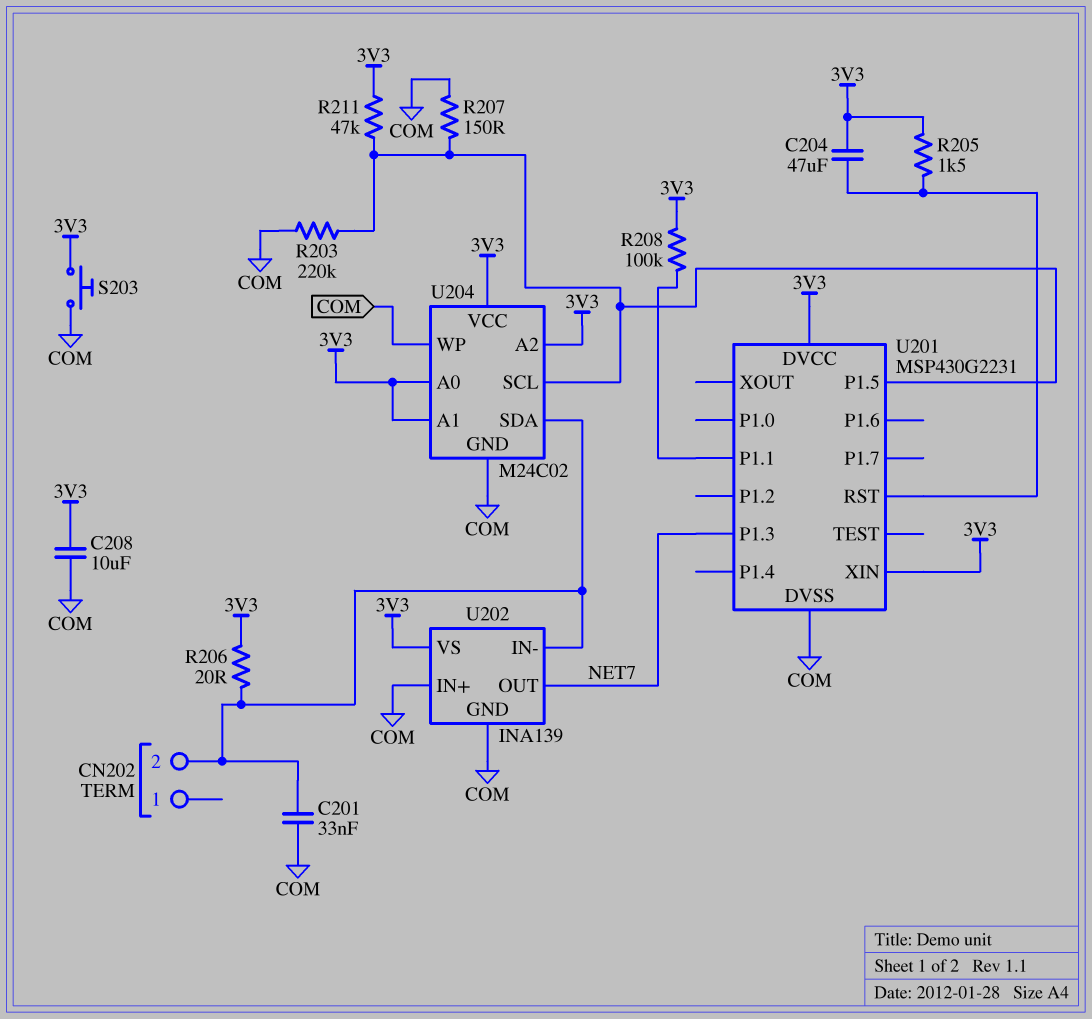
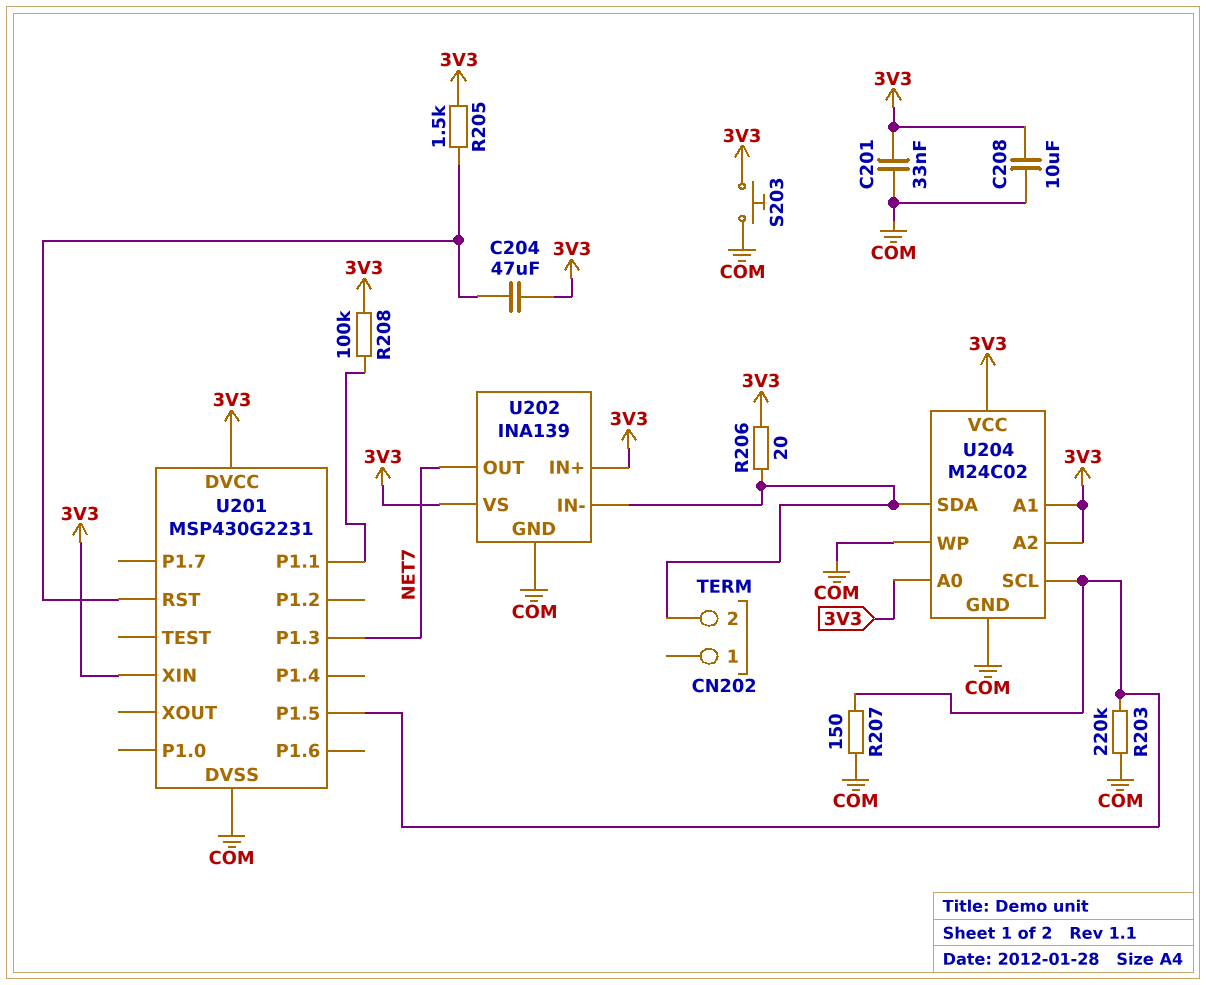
C201: 33nF (CN202/2, COM) -> 33nF (3V3, COM)
R211: 47k (3V3, U201/P1.5) -> none
U202 pin IN+: COM -> 3V3

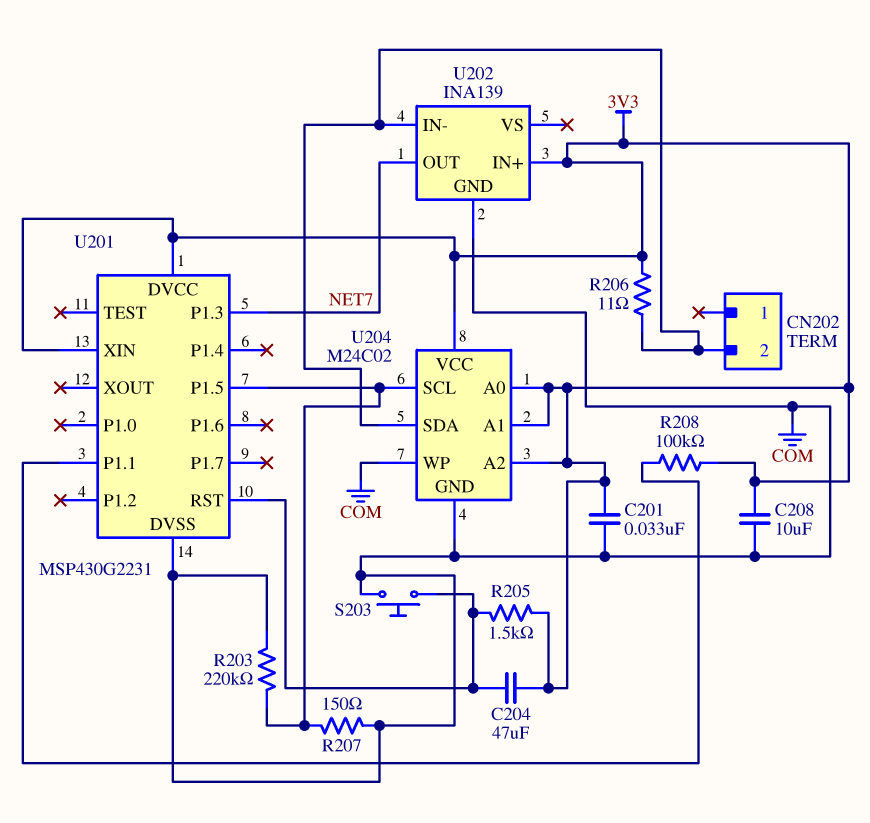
R206: 20 (3V3, CN202/2) -> 11 (3V3, CN202/2)
S203: button (3V3, COM) -> button (COM, U201/RST)
U202 pin VS: 3V3 -> none

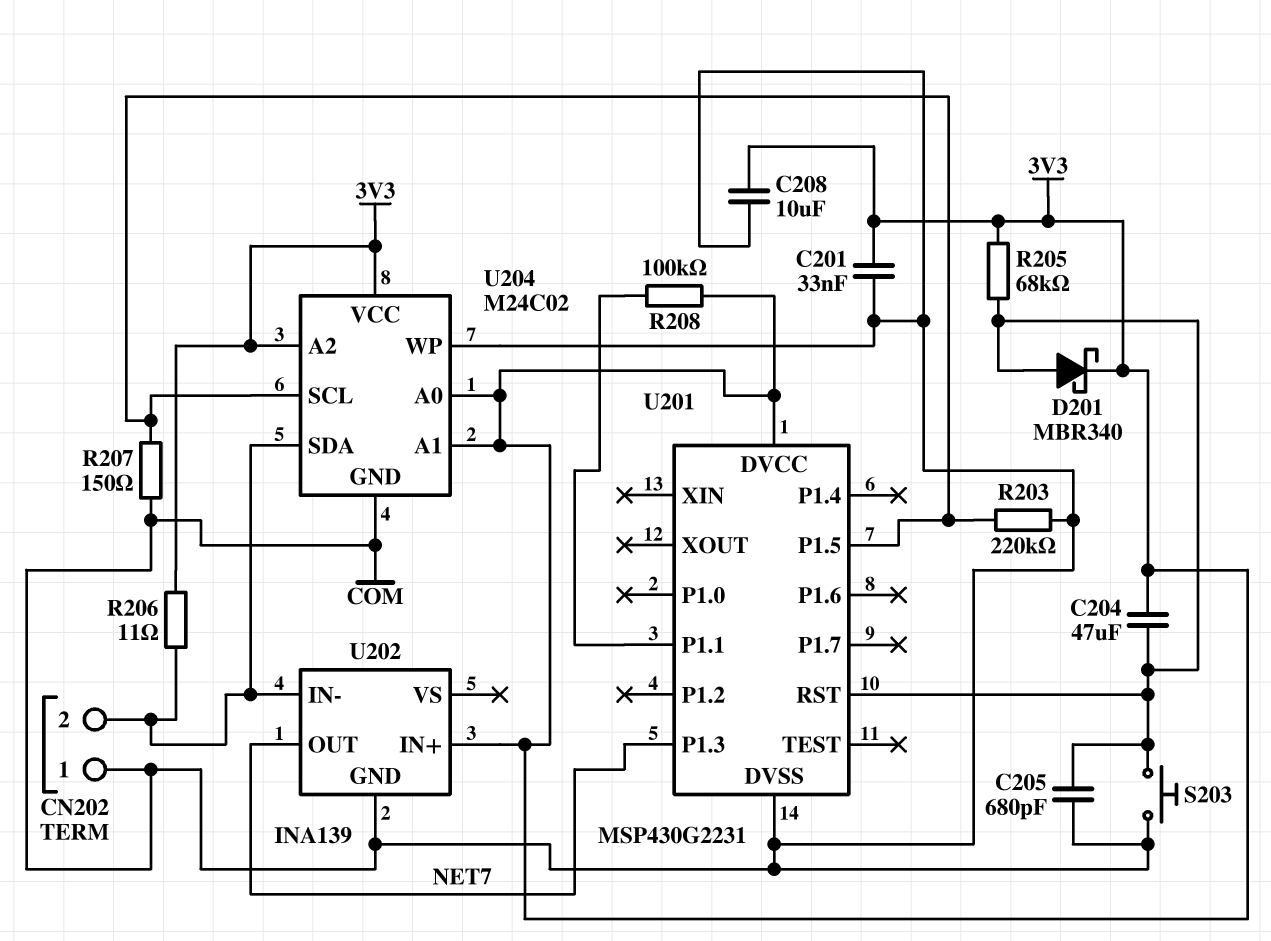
C205: none -> 680pF (COM, U201/RST)
CN202 pin 1: none -> COM
D201: none -> schottky MBR340 (A U201/RST, K 3V3)
R205: 1.5k (3V3, U201/RST) -> 68k (3V3, U201/RST)
U201 pin XIN: 3V3 -> none

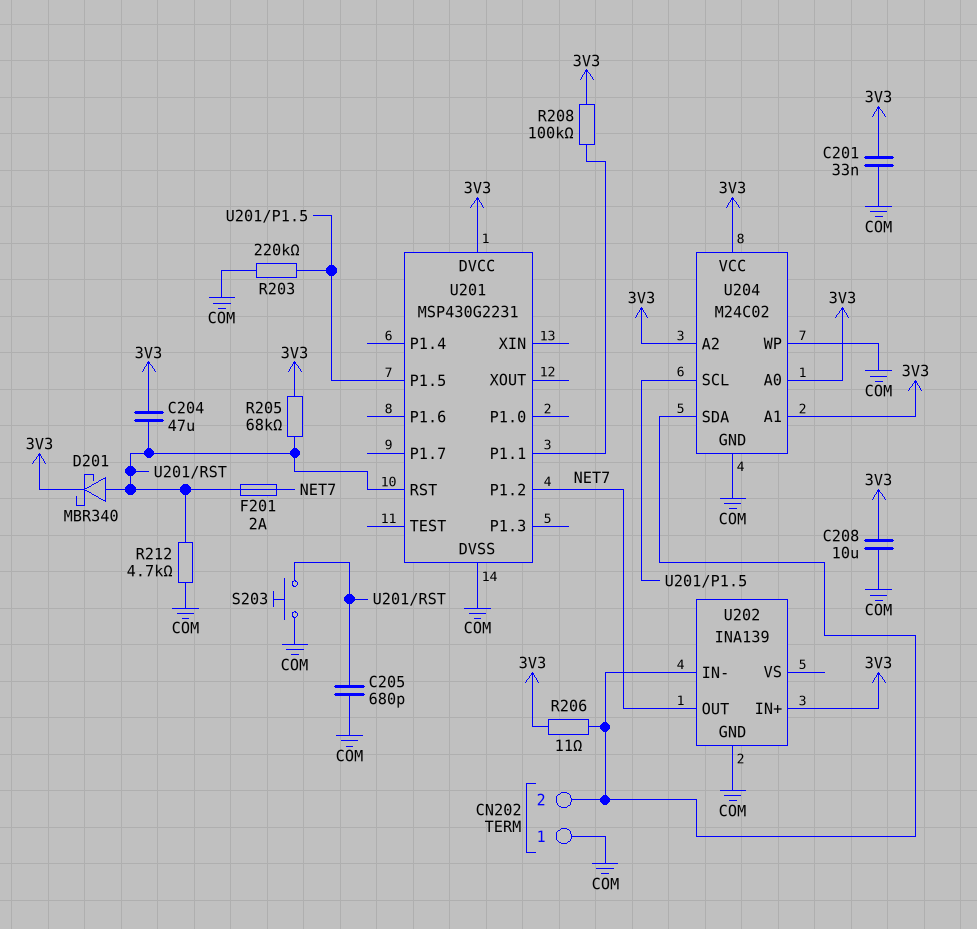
F201: none -> 2A (NET7, U201/RST)
R207: 150 (COM, U201/P1.5) -> none
R212: none -> 4.7k (COM, U201/RST)
U201 pin P1.2: none -> NET7
U201 pin P1.3: NET7 -> none

